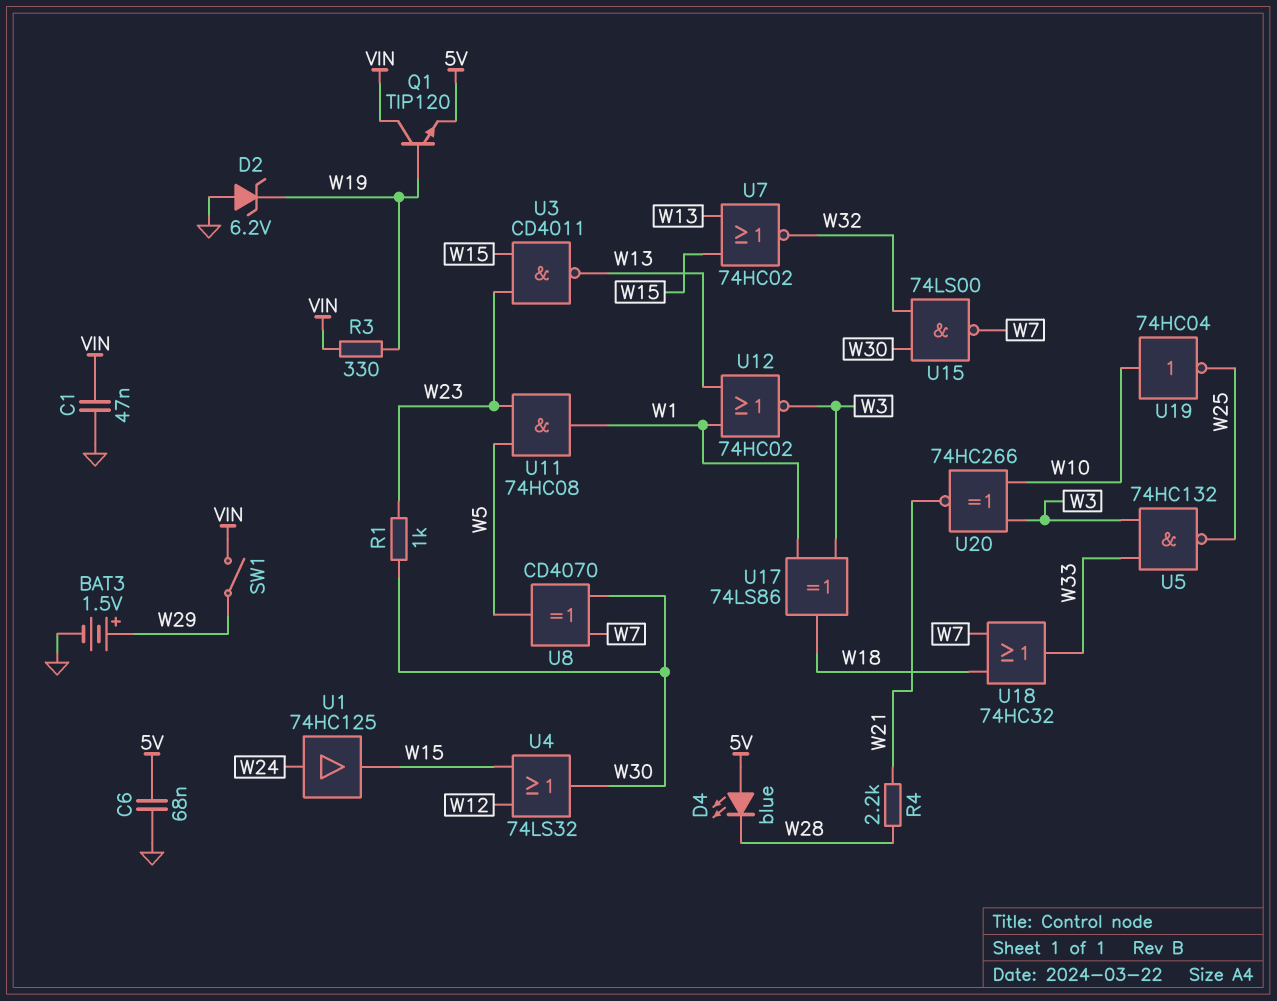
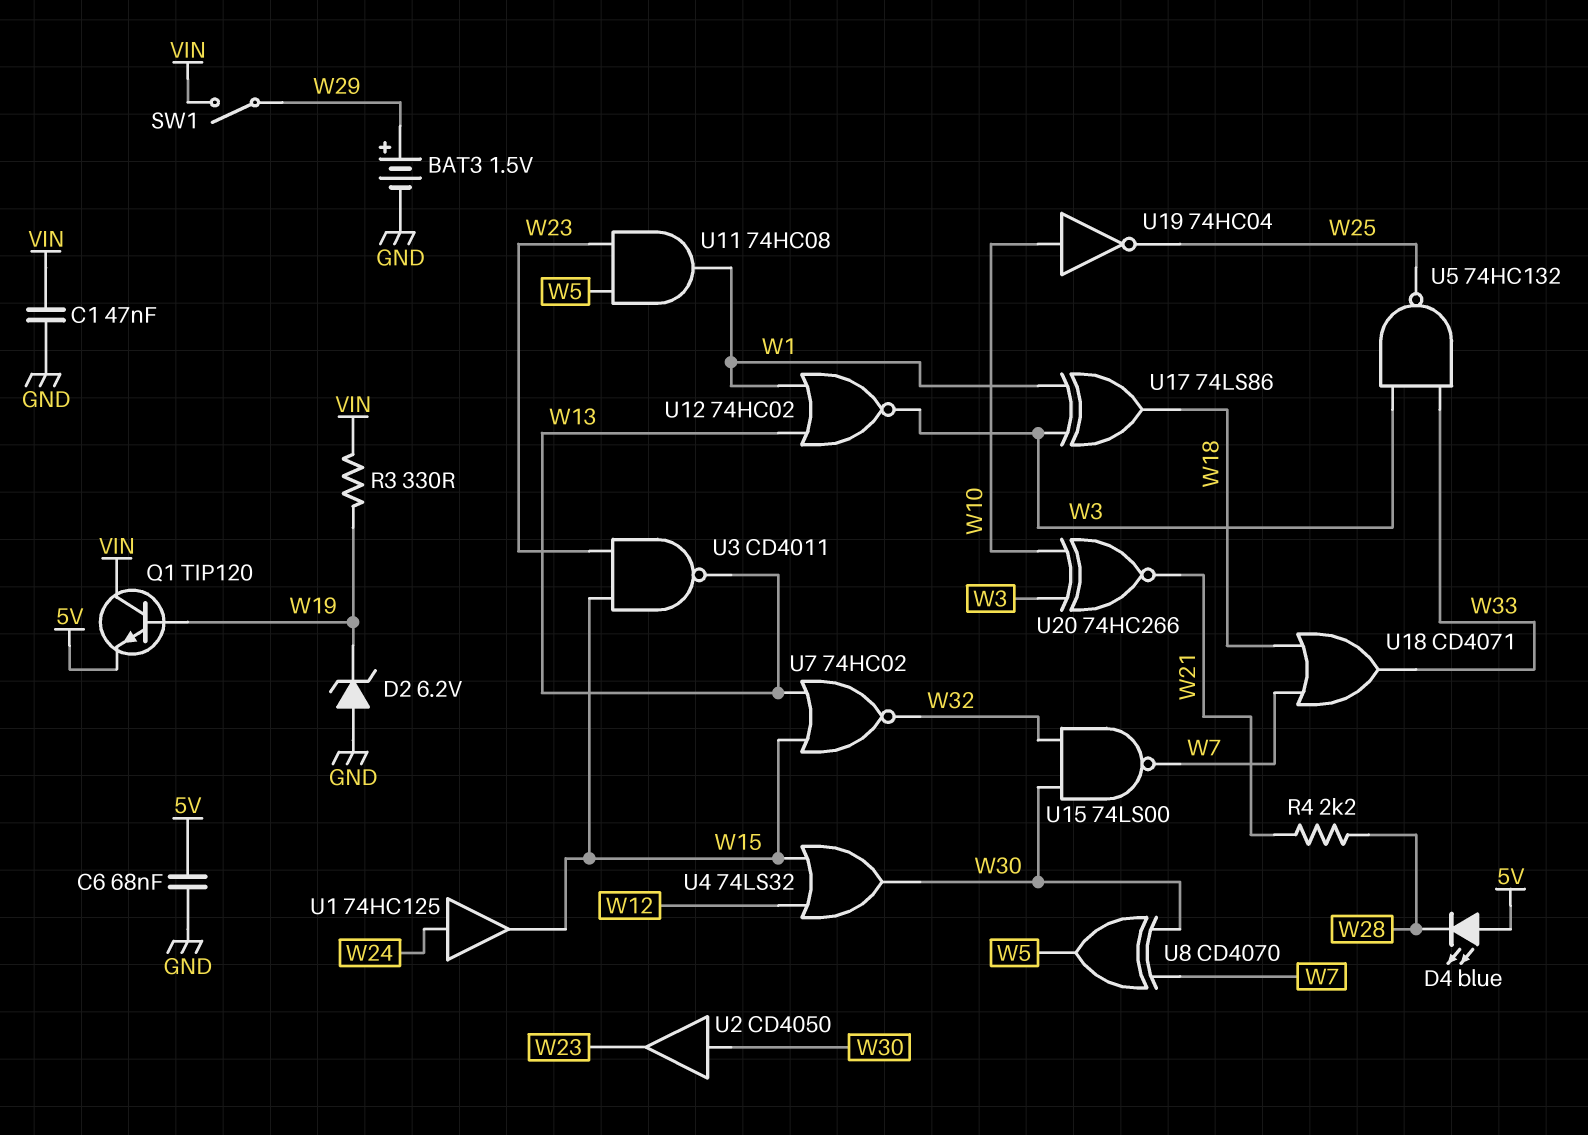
R1: 1k (W23, W30) -> none
U2: none -> buffer CD4050 (in W30, out W23)
U18: OR 74HC32 (in W7, in W18, out W33) -> OR CD4071 (in W7, in W18, out W33)

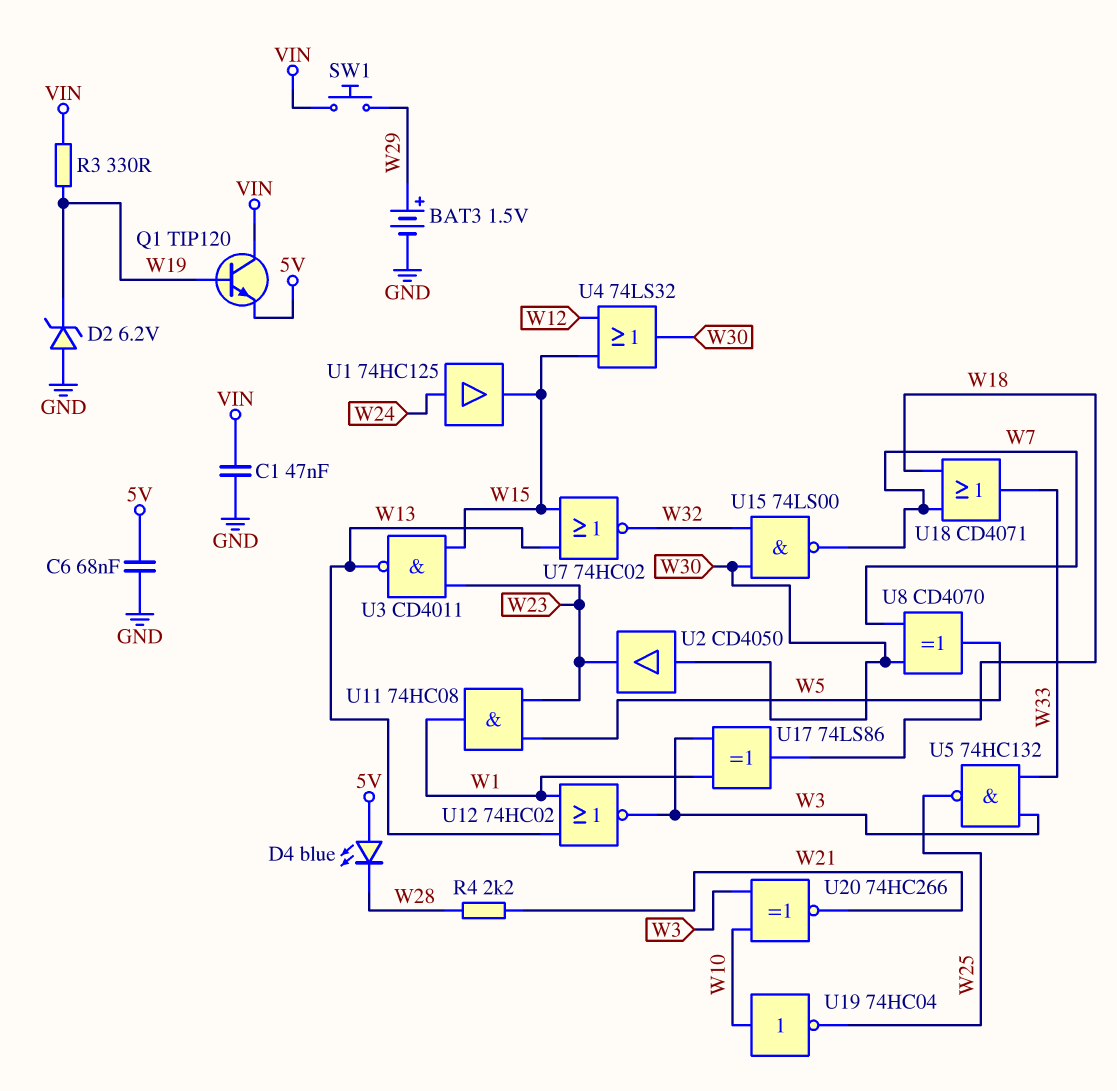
SW1: switch (VIN, W29) -> button (VIN, W29)

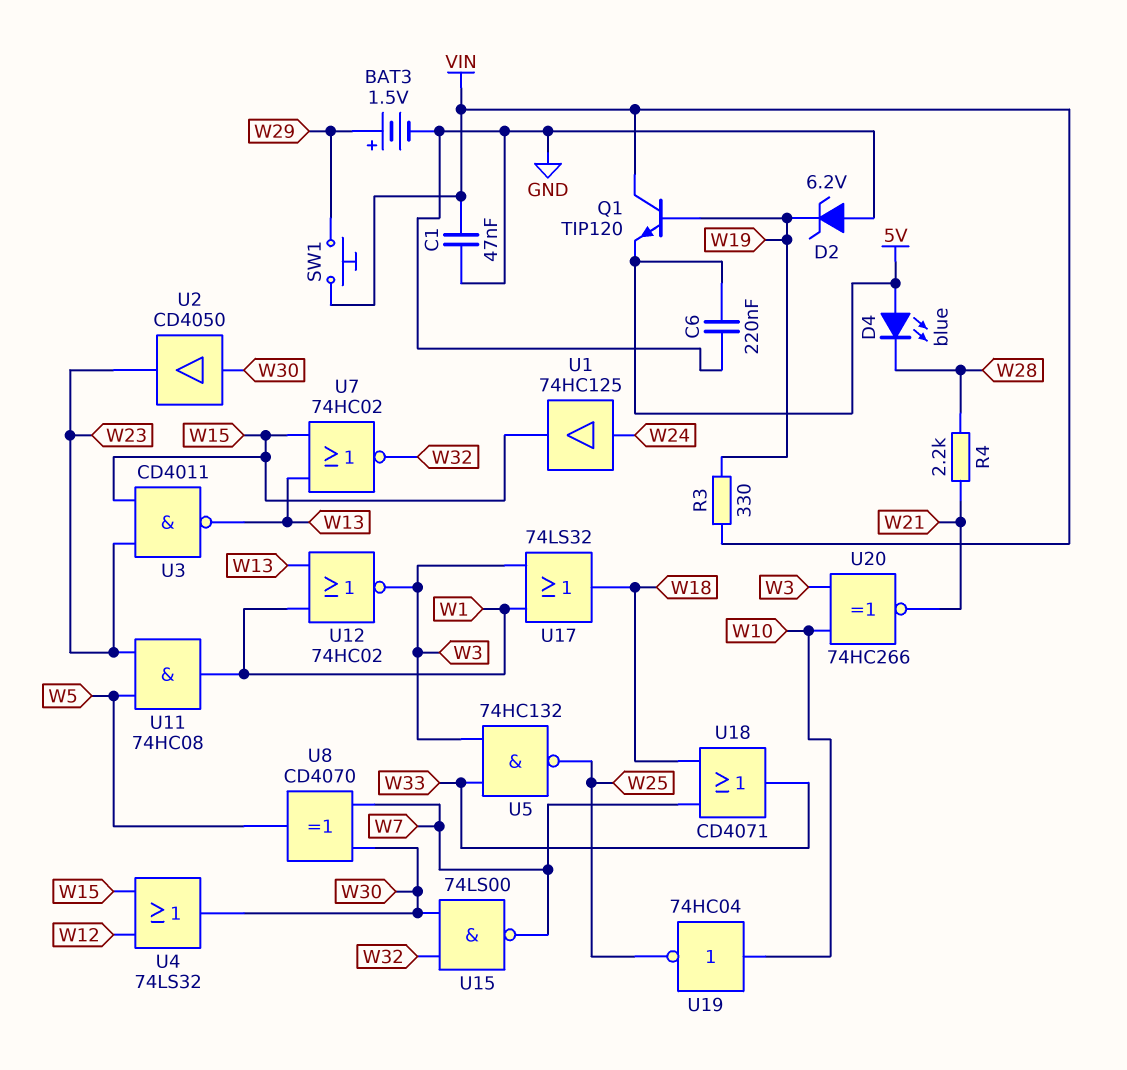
C6: 68nF (5V, GND) -> 220nF (5V, GND)
U17: XOR 74LS86 (in W1, in W3, out W18) -> OR 74LS32 (in W1, in W3, out W18)

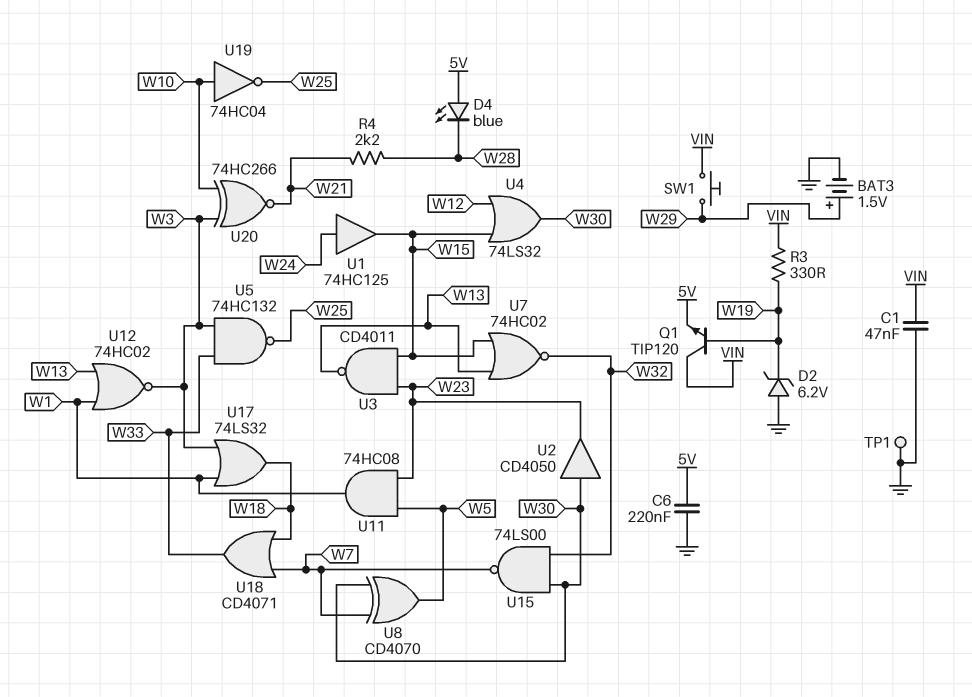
TP1: none -> test point (GND)

